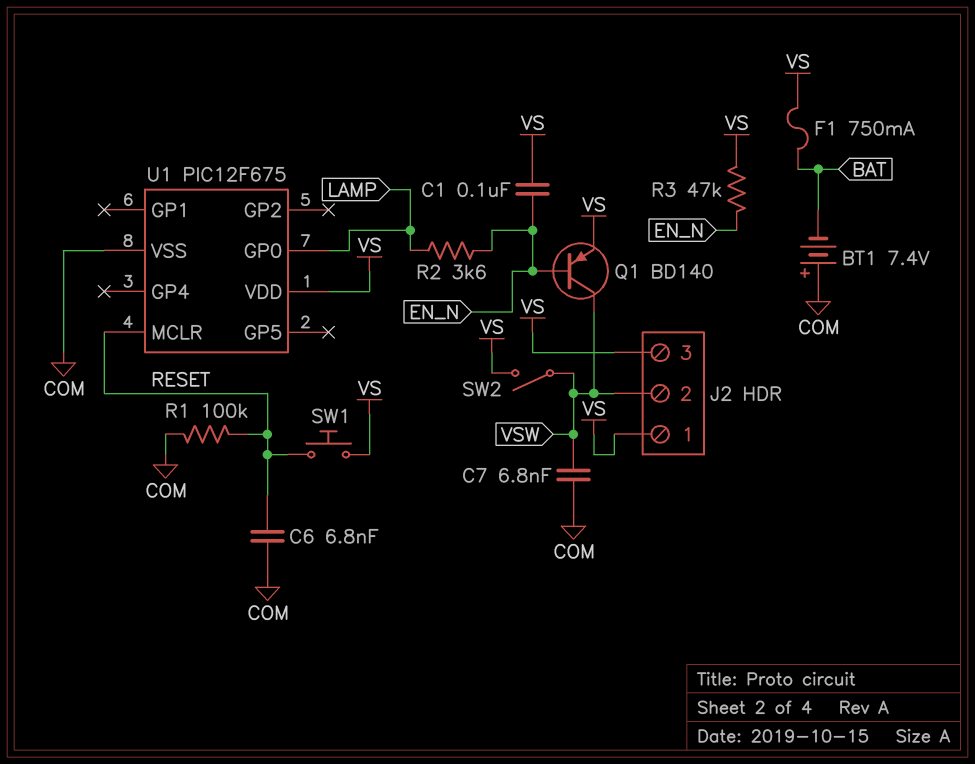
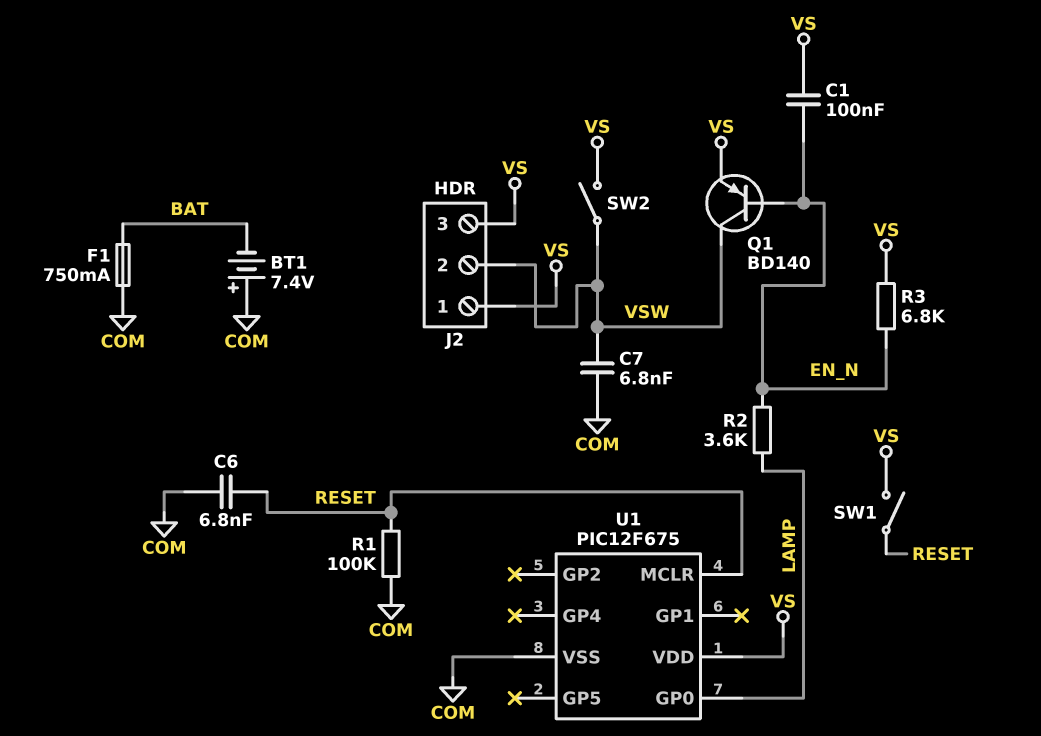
F1: 750mA (BAT, VS) -> 750mA (BAT, COM)
R3: 47k (EN_N, VS) -> 6.8k (EN_N, VS)
SW1: button (RESET, VS) -> switch (RESET, VS)

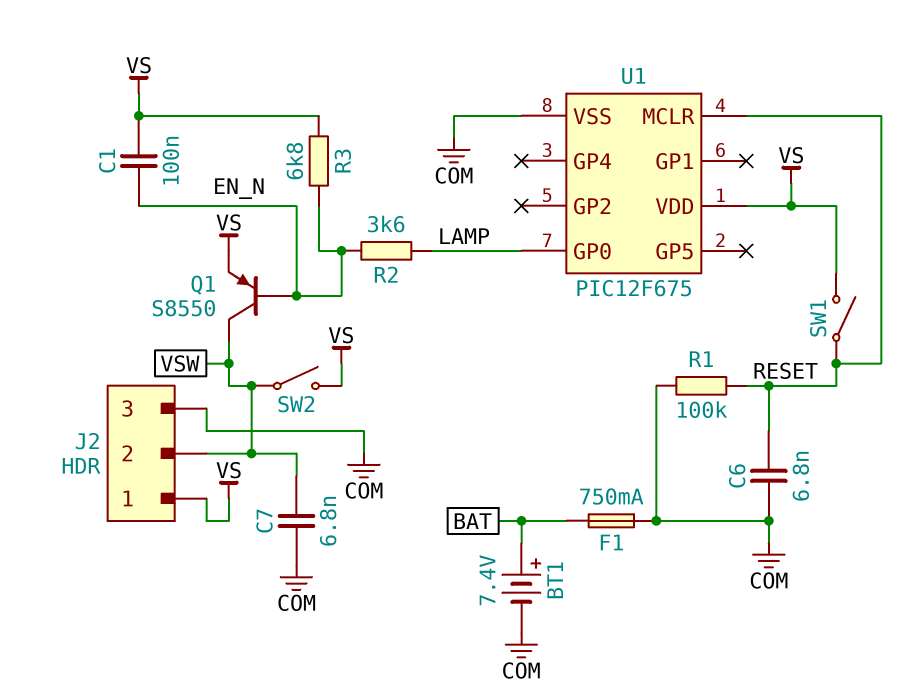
BT1: 7.4V (plus COM, minus BAT) -> 7.4V (plus BAT, minus COM)
J2 pin 3: VS -> COM
Q1: PNP BD140 (B EN_N, C VSW, E VS) -> PNP S8550 (B EN_N, C VSW, E VS)

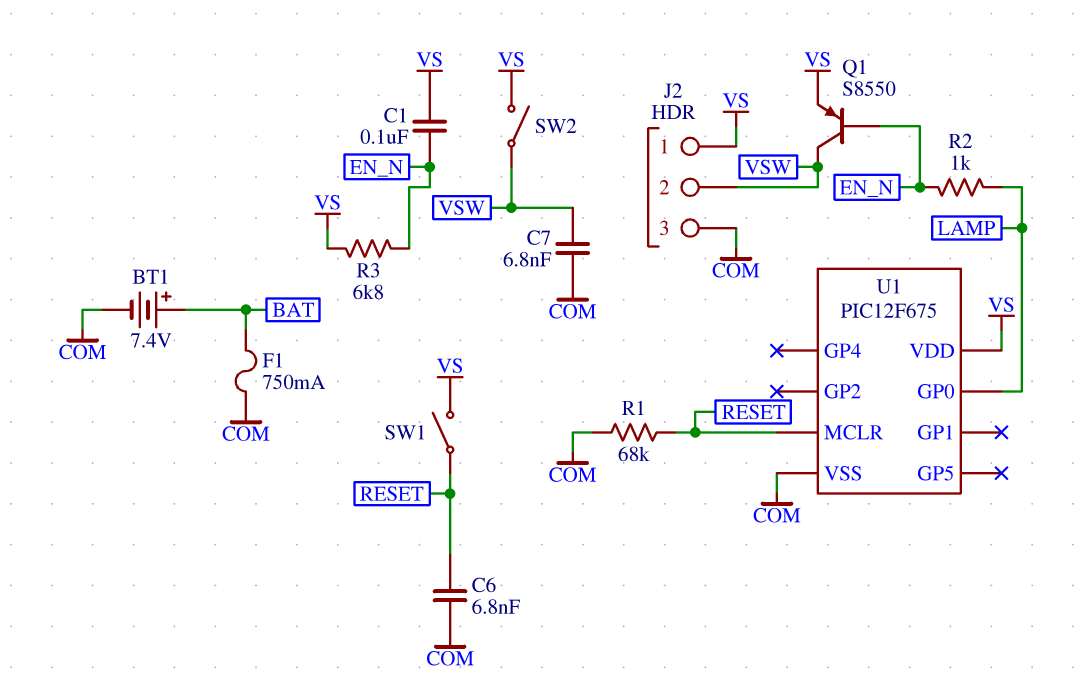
R1: 100k (COM, RESET) -> 68k (COM, RESET)
R2: 3.6k (EN_N, LAMP) -> 1k (EN_N, LAMP)

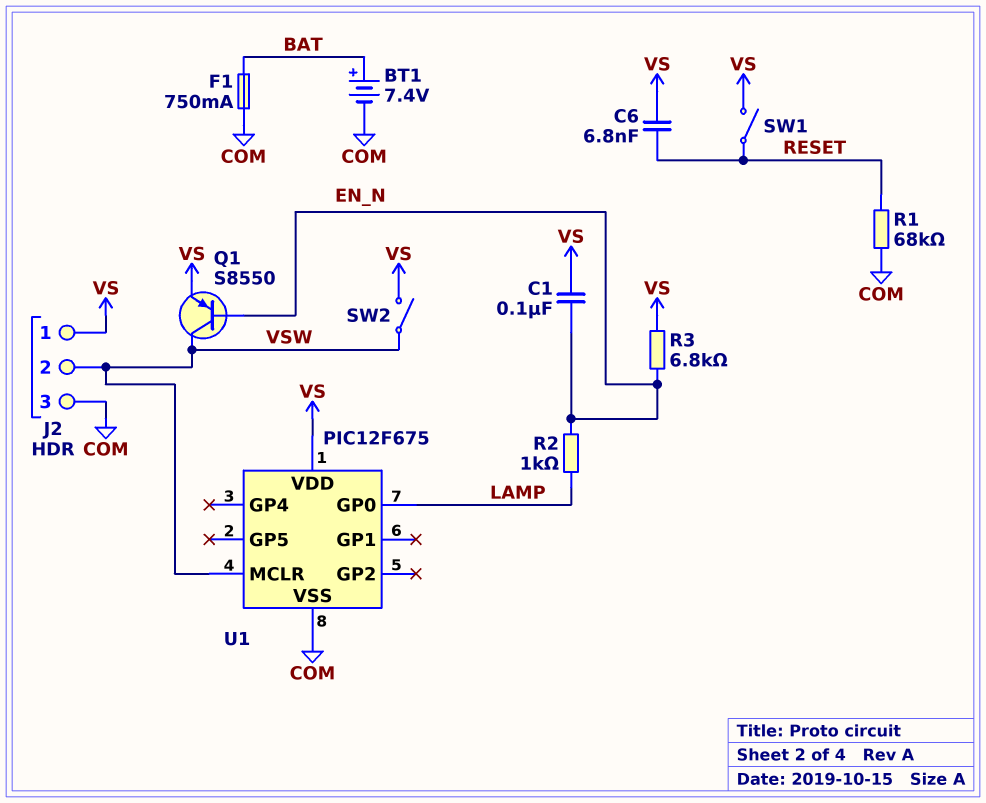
C6: 6.8nF (COM, RESET) -> 6.8nF (RESET, VS)
C7: 6.8nF (COM, VSW) -> none
U1 pin MCLR: RESET -> VSW

